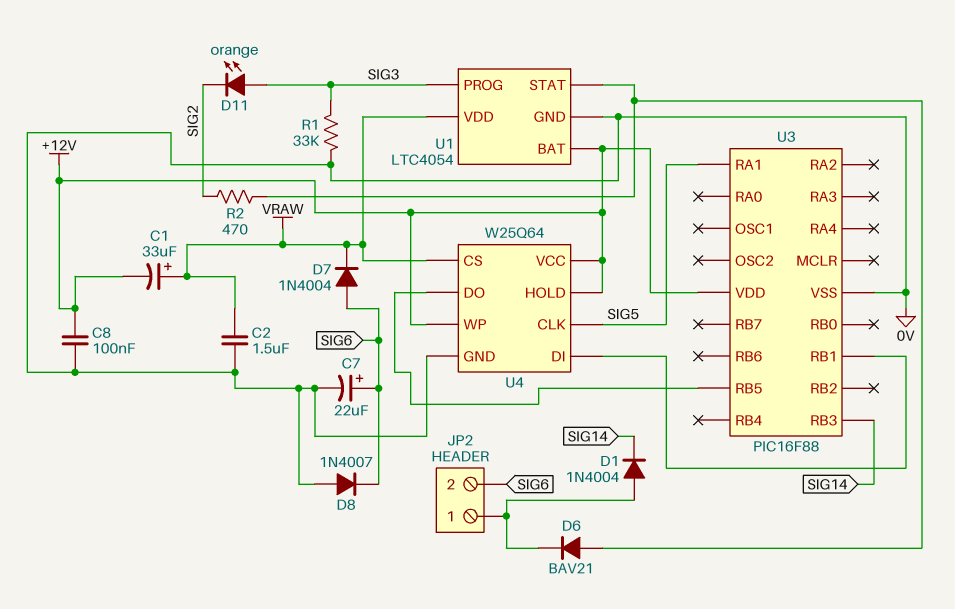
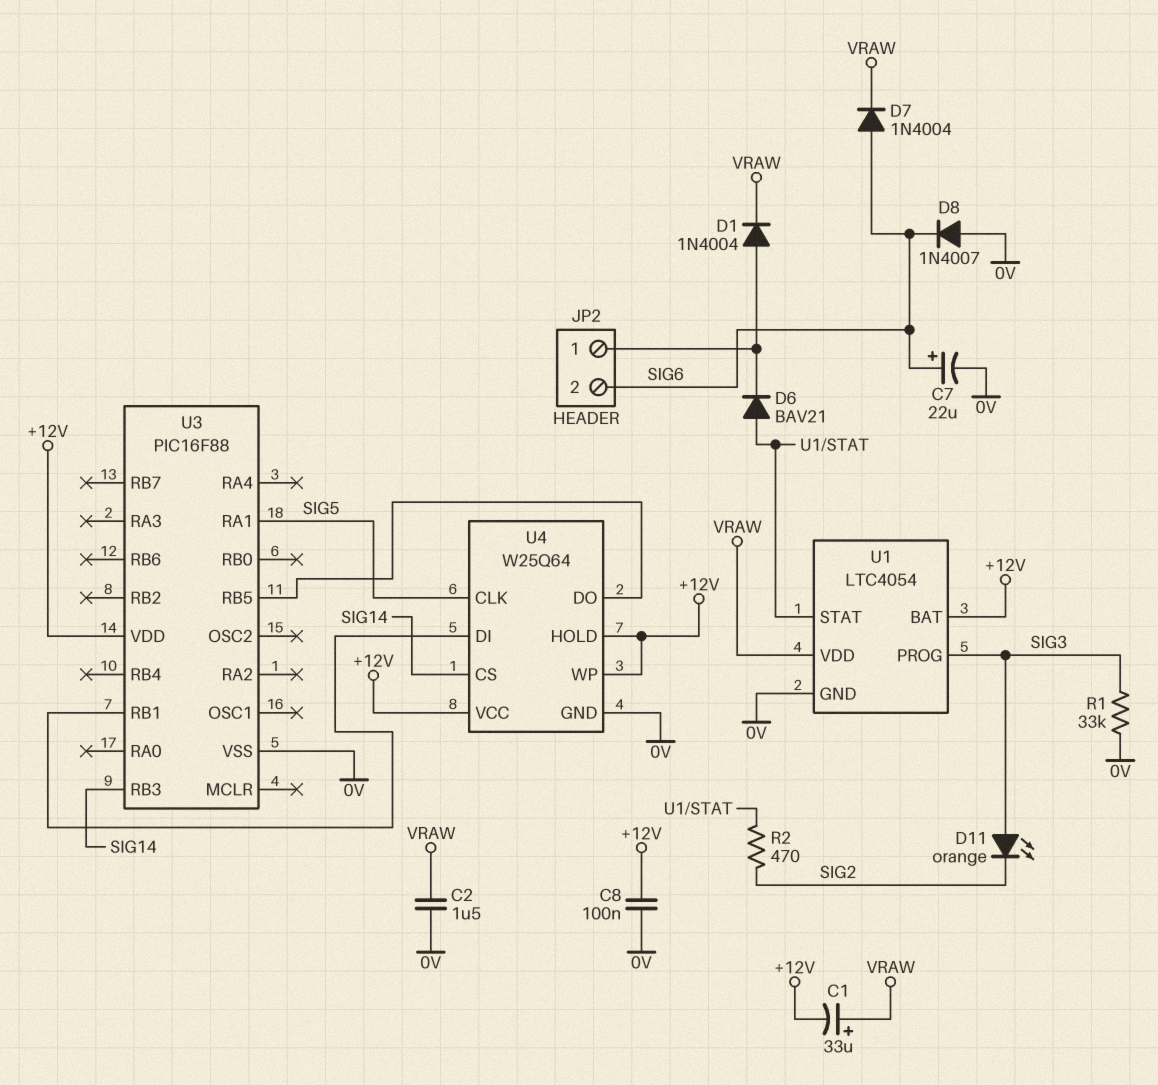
D1: diode 1N4004 (A JP2/1, K SIG14) -> diode 1N4004 (A JP2/1, K VRAW)
U4 pin CS: VRAW -> SIG14

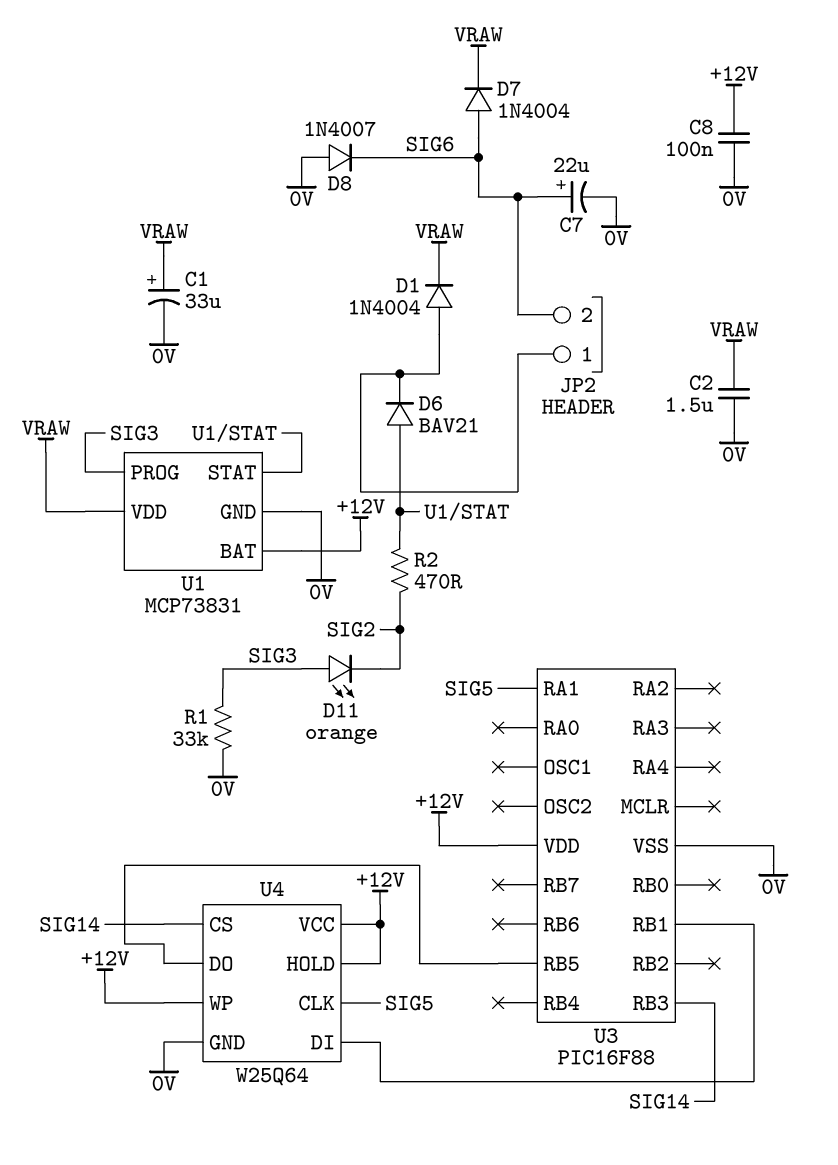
C1: 33uF (plus VRAW, minus +12V) -> 33uF (plus VRAW, minus 0V)
U1: LTC4054 -> MCP73831

